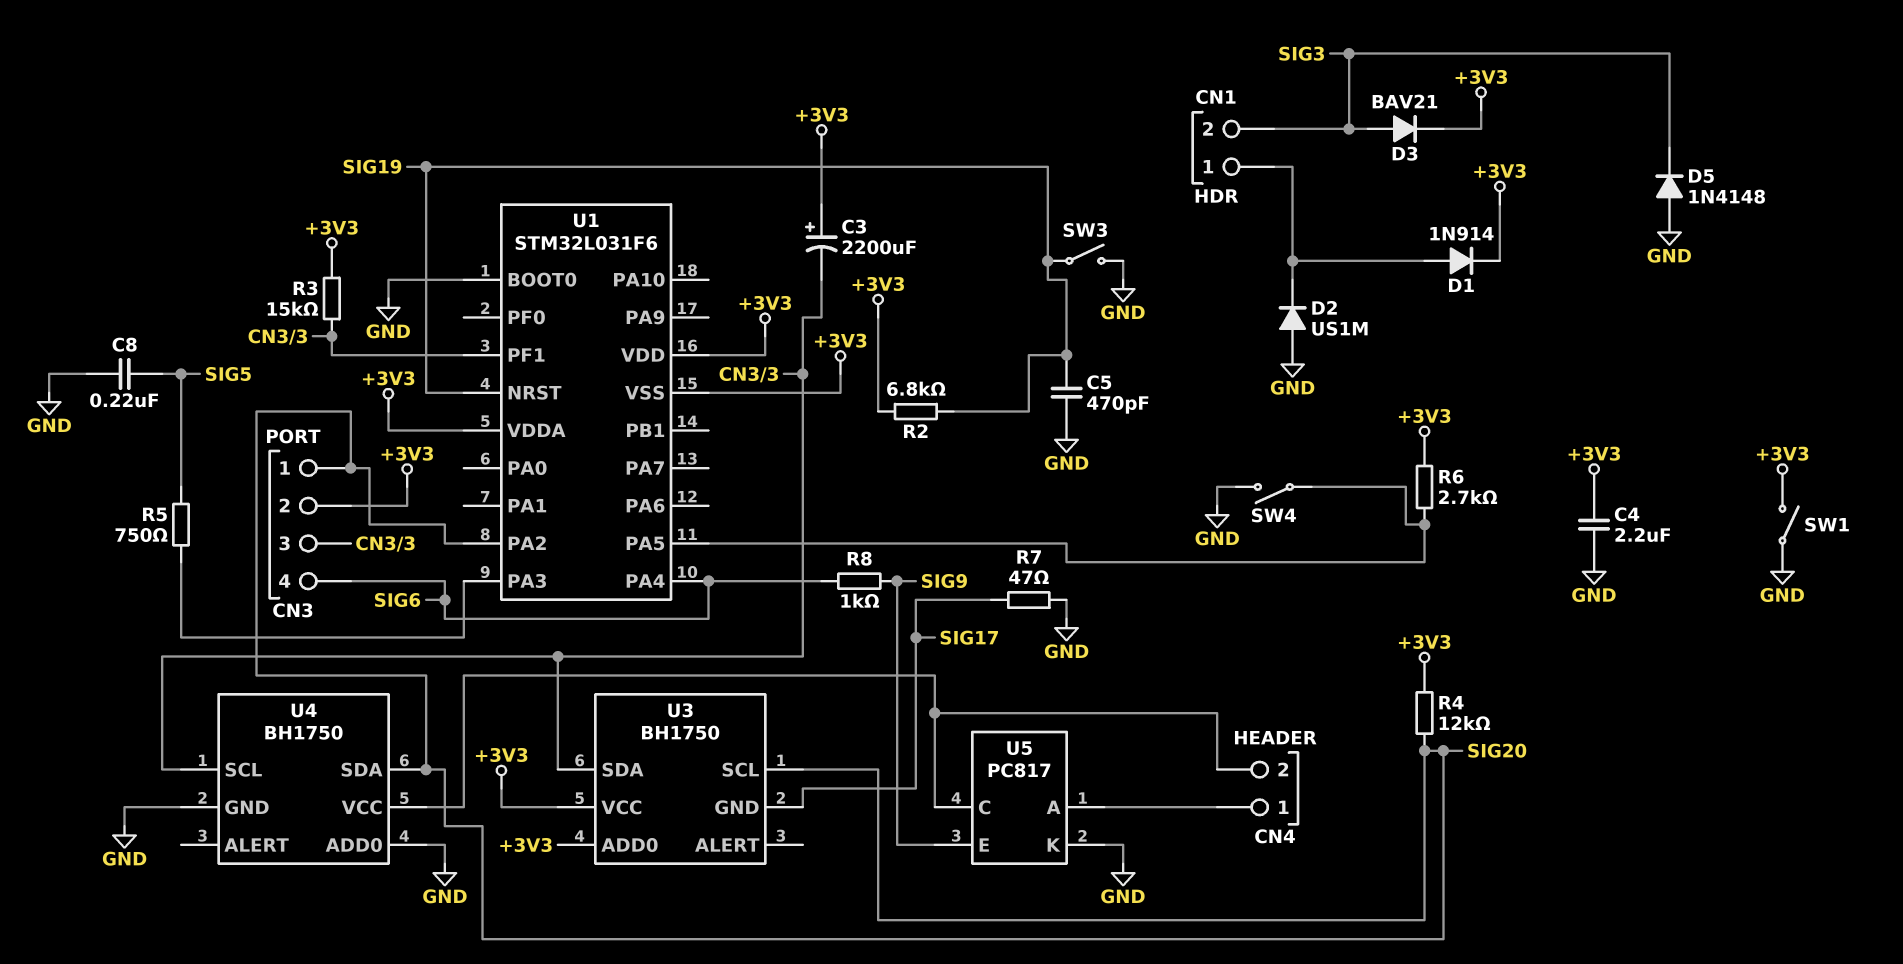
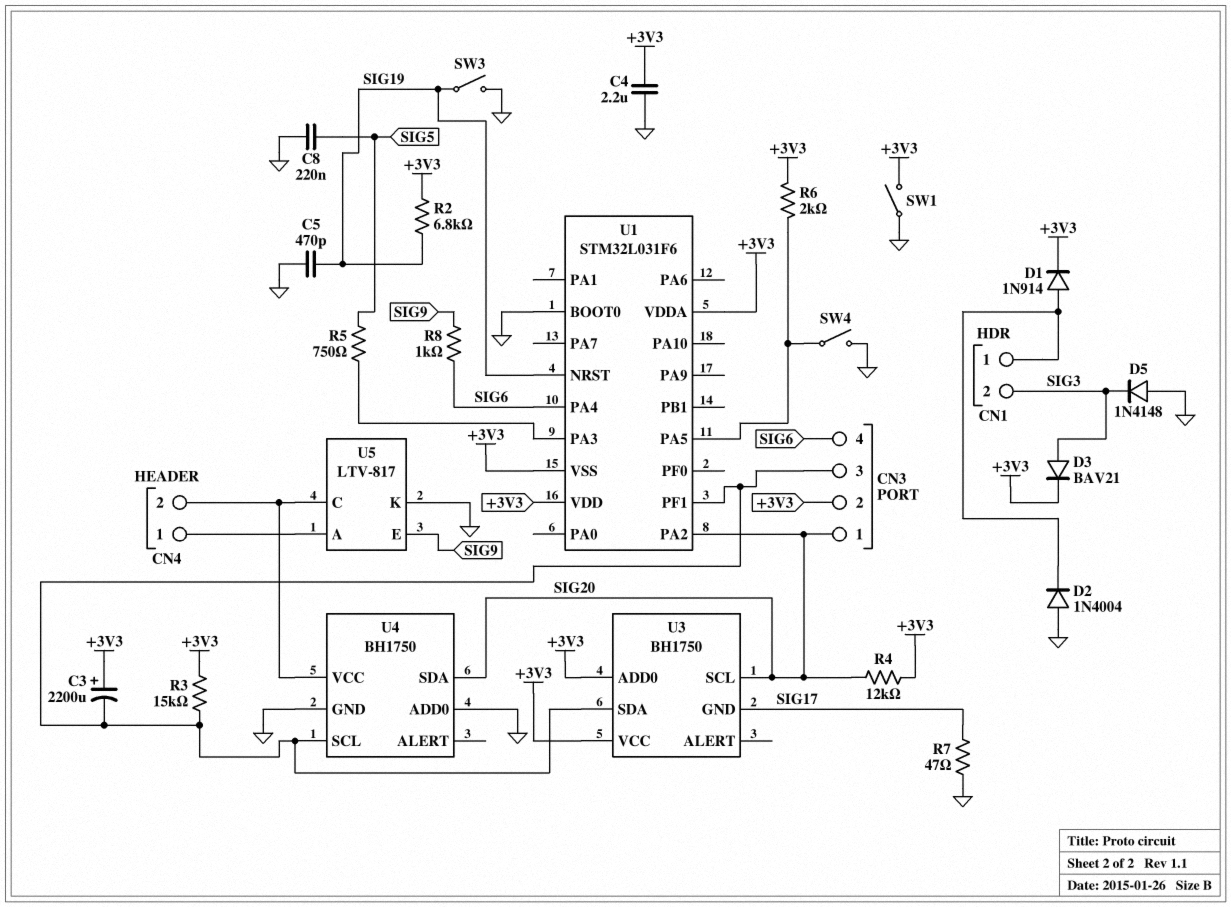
D2: diode US1M (A GND, K CN1/1) -> diode 1N4004 (A GND, K CN1/1)
R6: 2.7k (+3V3, U1/PA5) -> 2k (+3V3, U1/PA5)
U5: PC817 -> LTV-817

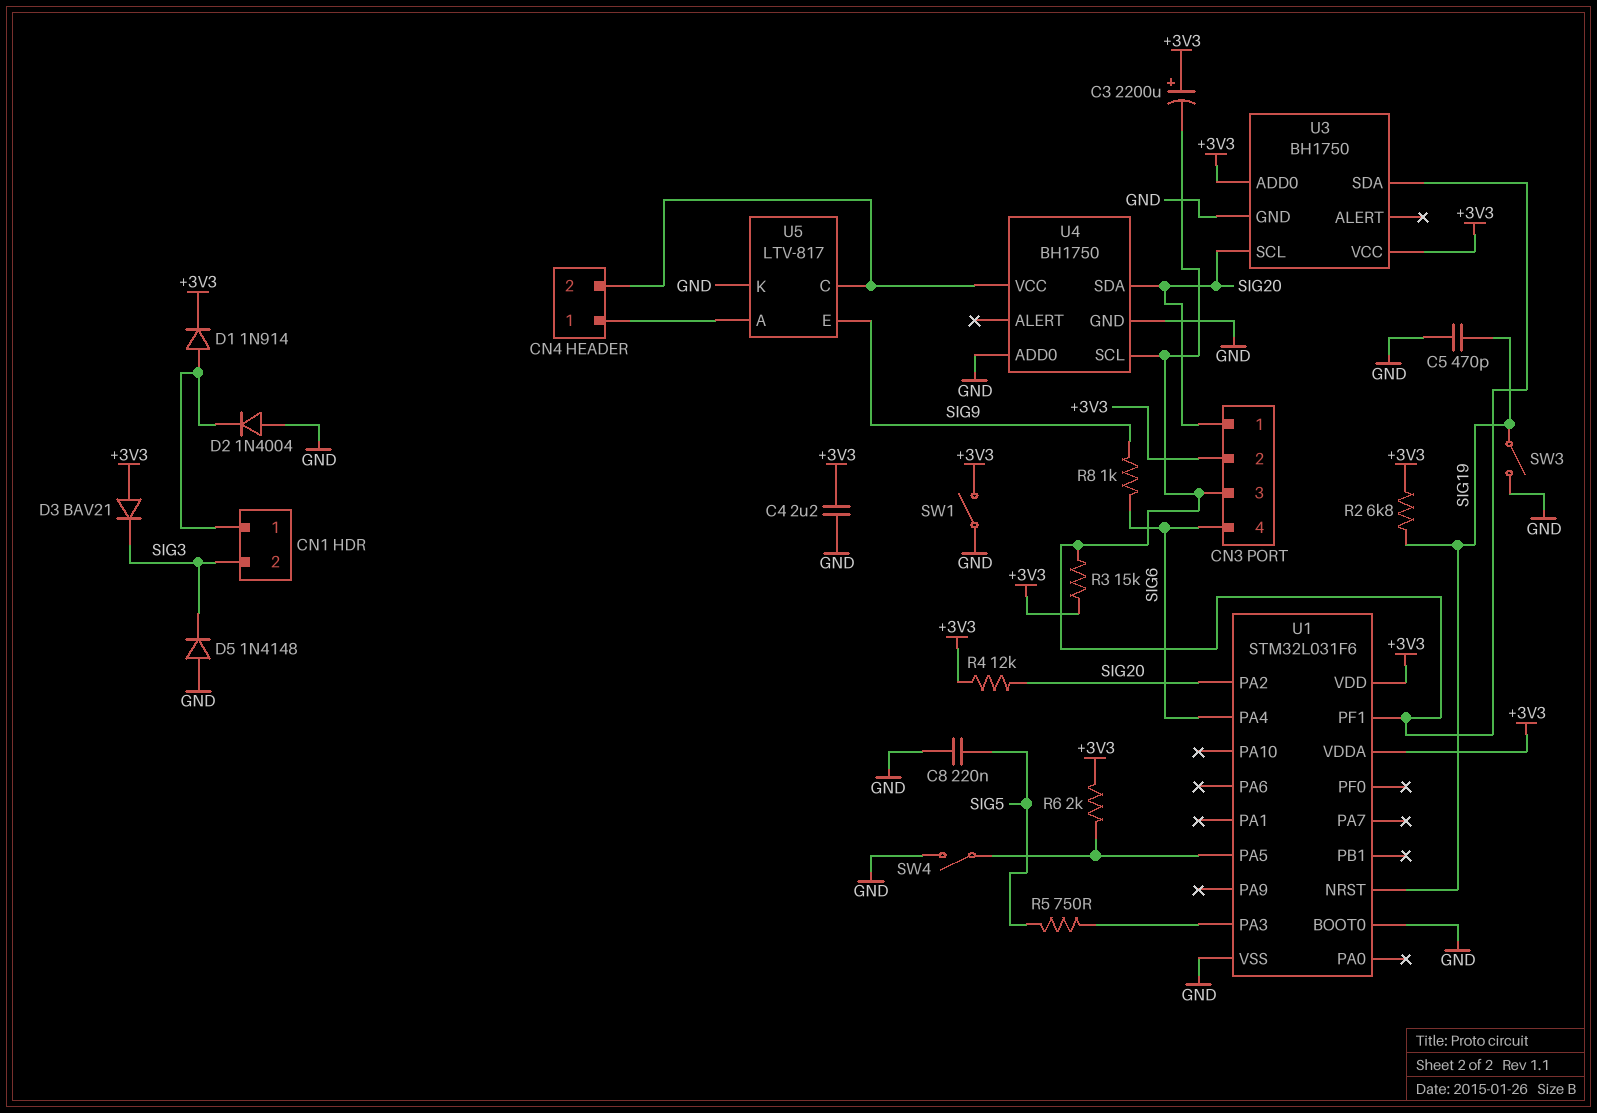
D3: diode BAV21 (A SIG3, K +3V3) -> diode BAV21 (A +3V3, K SIG3)
R7: 47 (GND, SIG17) -> none
U1 pin VSS: +3V3 -> GND
U3 pin GND: SIG17 -> GND

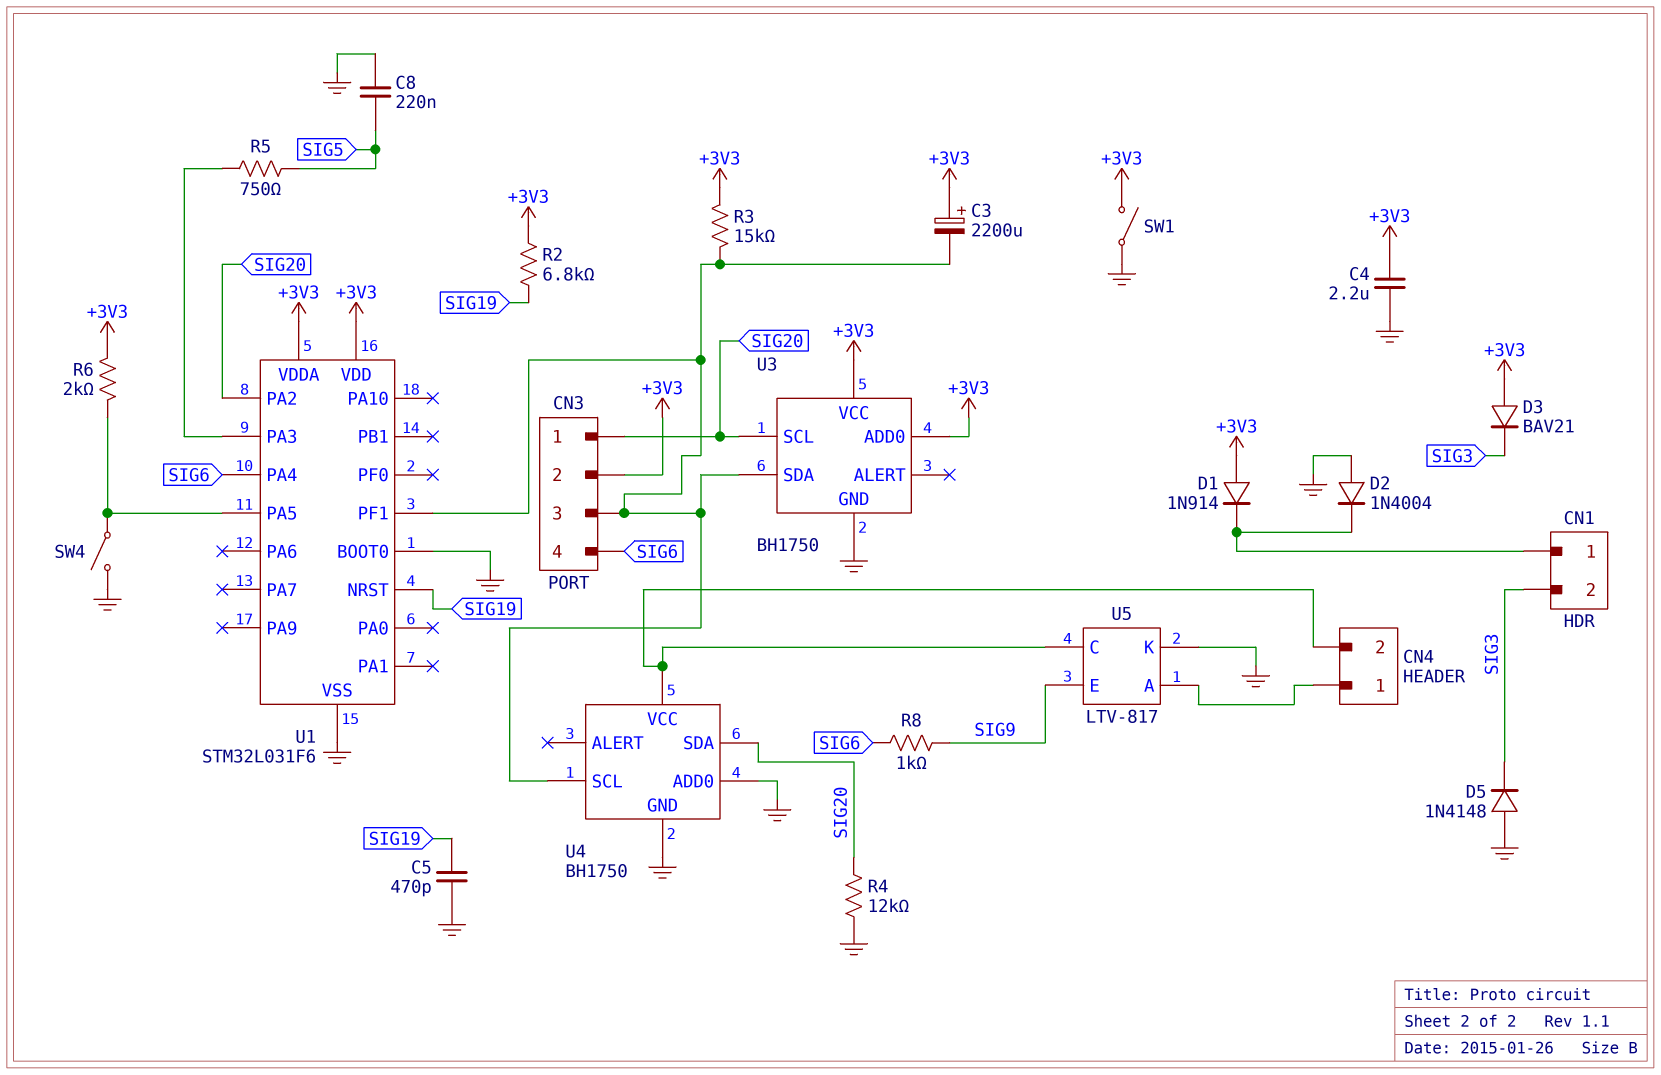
D1: diode 1N914 (A CN1/1, K +3V3) -> diode 1N914 (A +3V3, K CN1/1)
R4: 12k (+3V3, SIG20) -> 12k (GND, SIG20)
SW3: switch (GND, SIG19) -> none

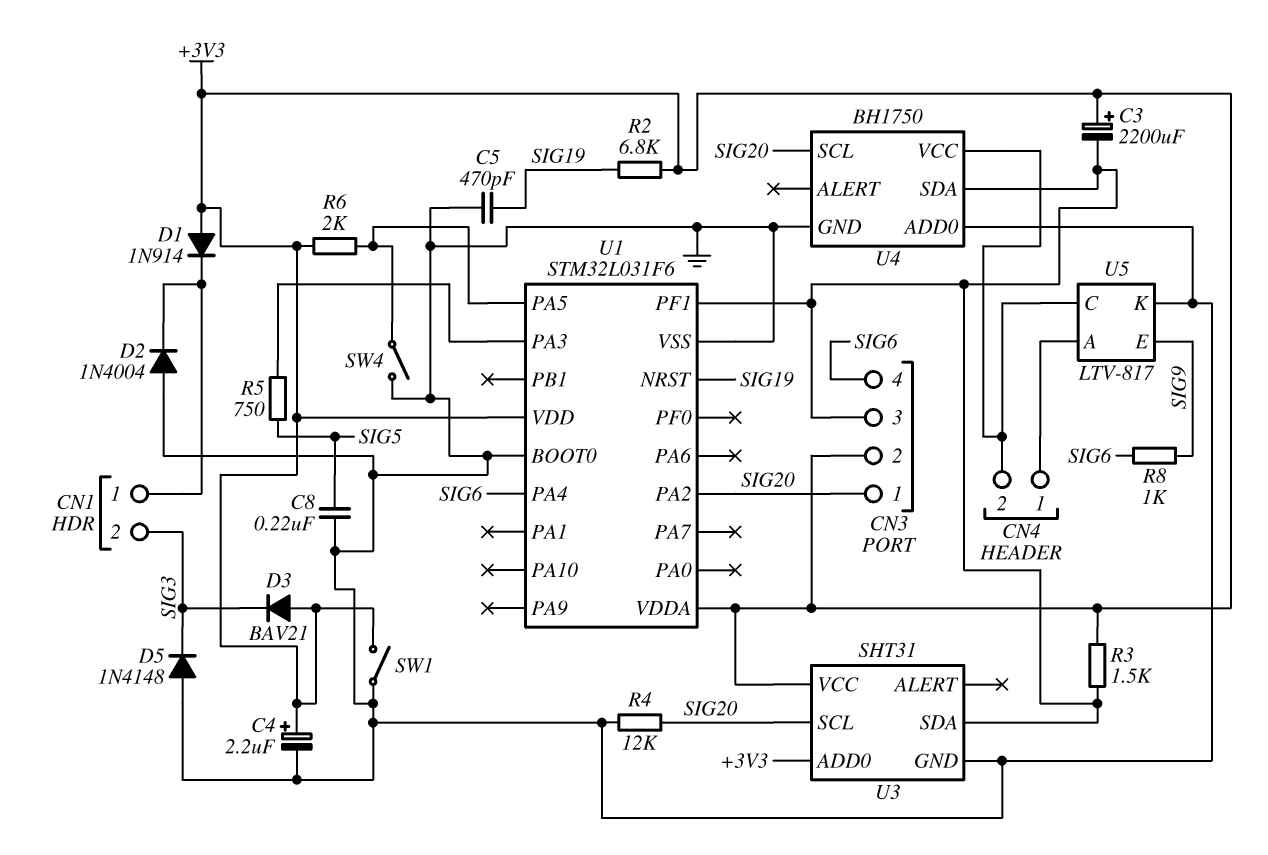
C4: 2.2uF (+3V3, GND) -> 2.2uF (plus +3V3, minus GND)
R3: 15k (+3V3, CN3/3) -> 1.5k (+3V3, CN3/3)
U3: BH1750 -> SHT31
U4 pin SCL: CN3/3 -> SIG20
U4 pin SDA: SIG20 -> CN3/3

